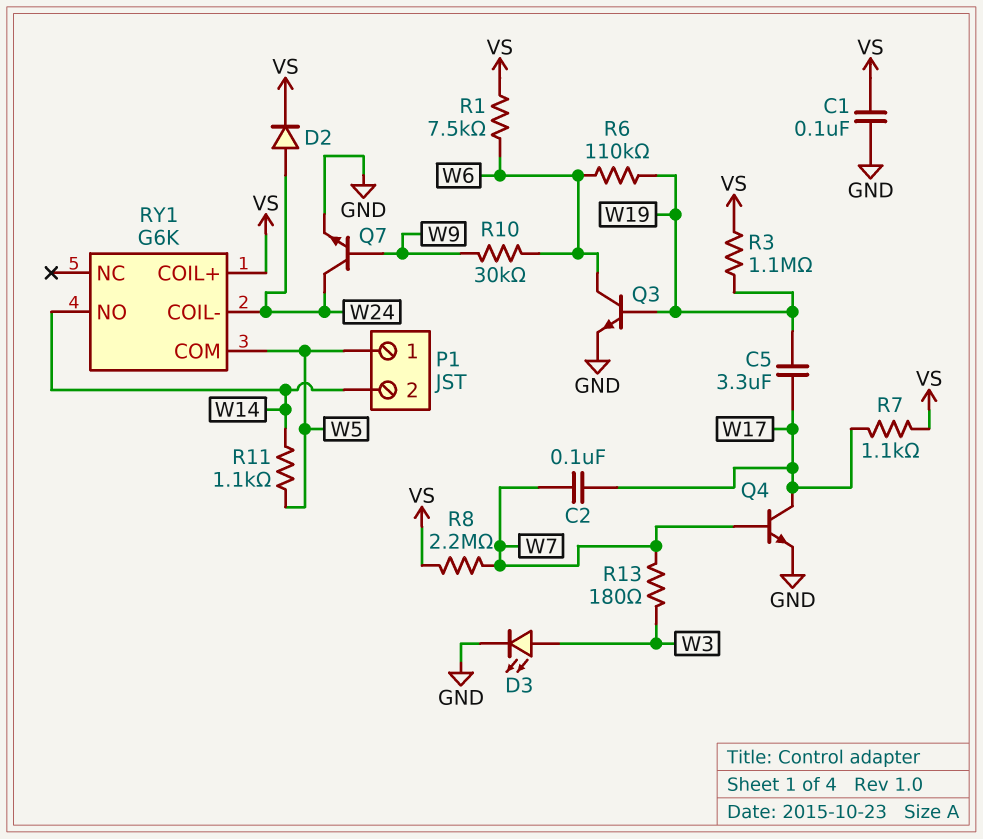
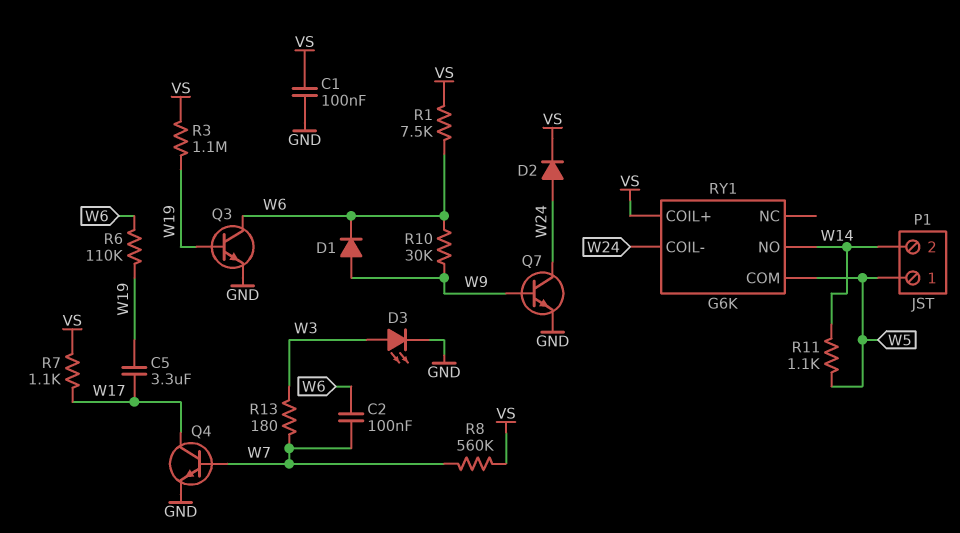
C2: 100nF (W7, W17) -> 100nF (W6, W7)
D1: none -> diode (A W9, K W6)
R8: 2.2M (VS, W7) -> 560k (VS, W7)

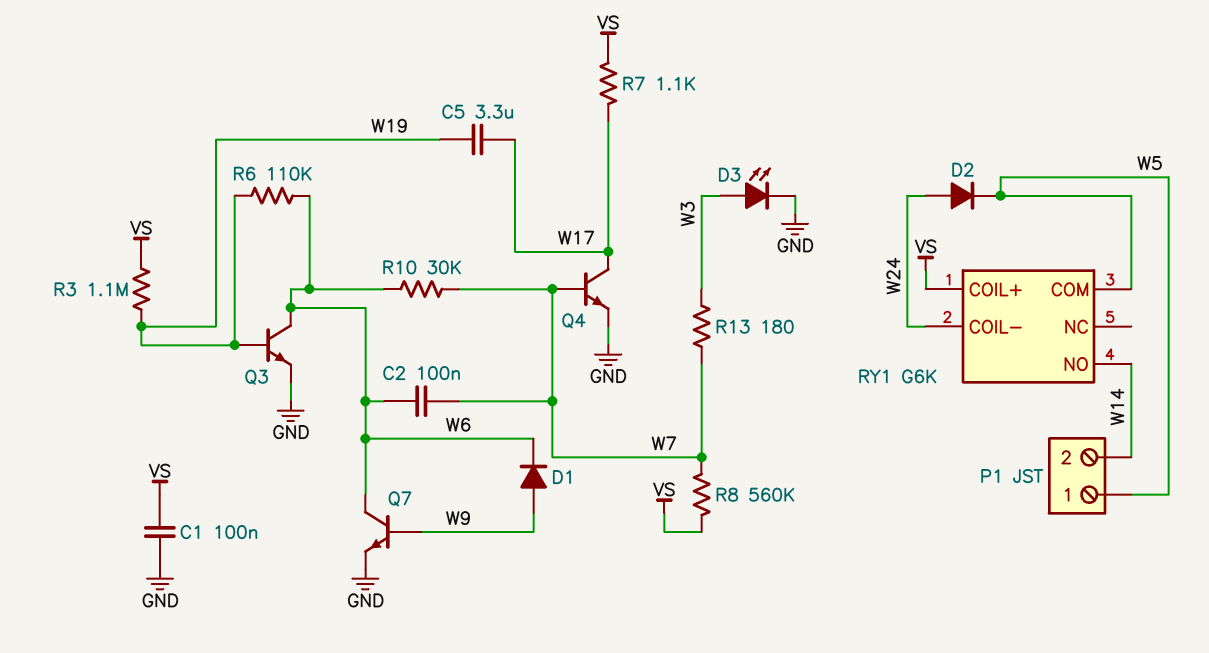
D2: diode (A W24, K VS) -> diode (A W24, K W5)
Q7: NPN (B W9, C W24, E GND) -> NPN (B W9, C W6, E GND)
R1: 7.5k (VS, W6) -> none
R10: 30k (W6, W9) -> 30k (W6, W7)
R11: 1.1k (W5, W14) -> none

